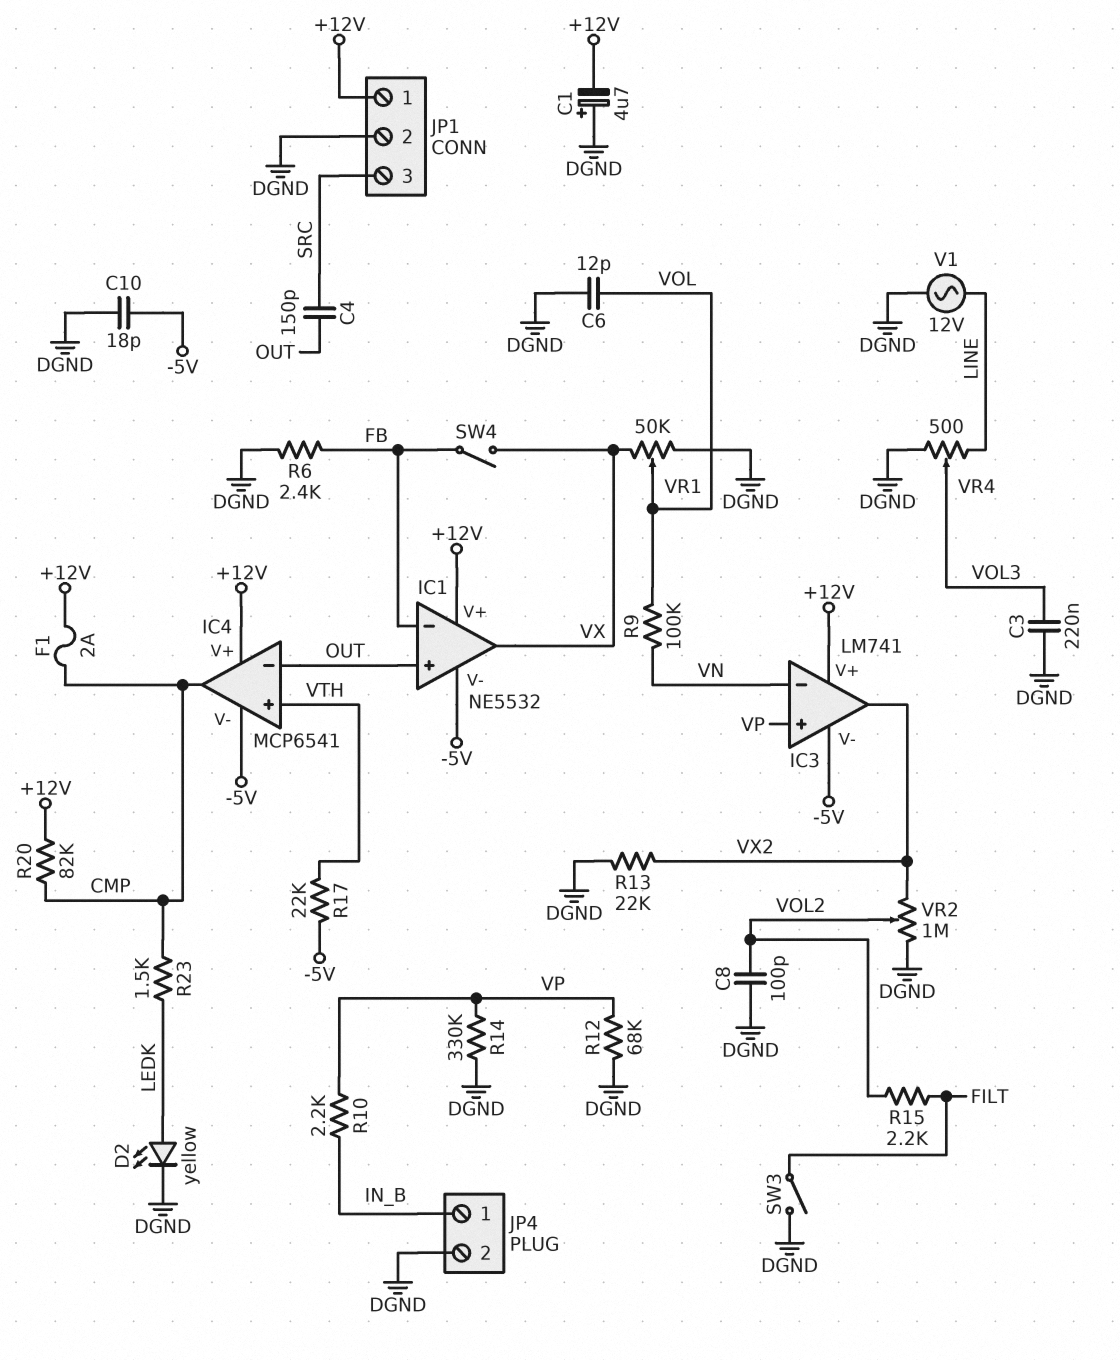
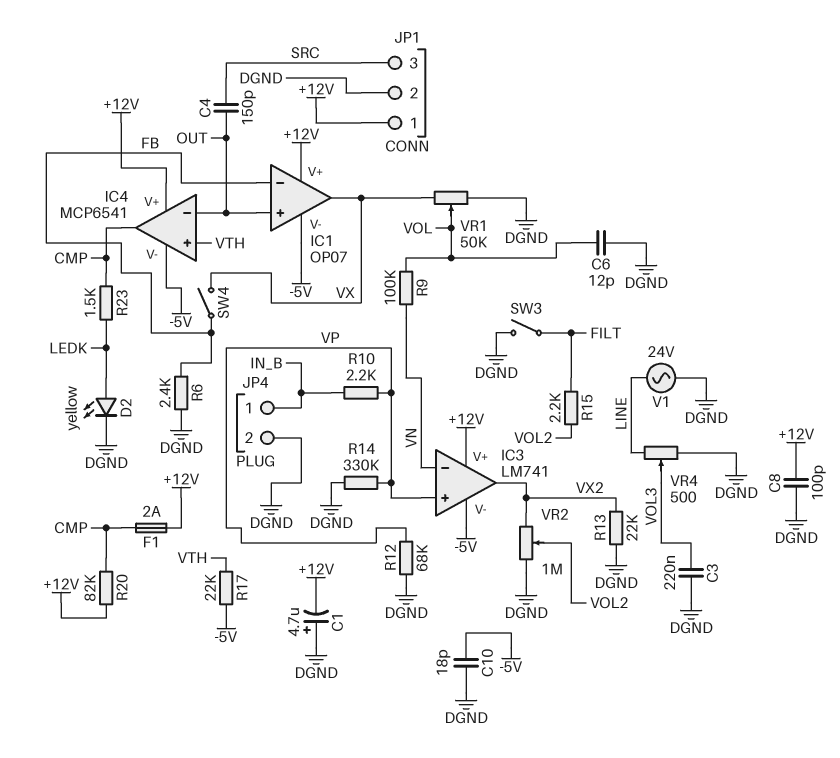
C8: 100pF (DGND, VOL2) -> 100pF (+12V, DGND)
IC1: NE5532 -> OP07
V1: AC 12V (DGND, LINE) -> AC 24V (DGND, LINE)

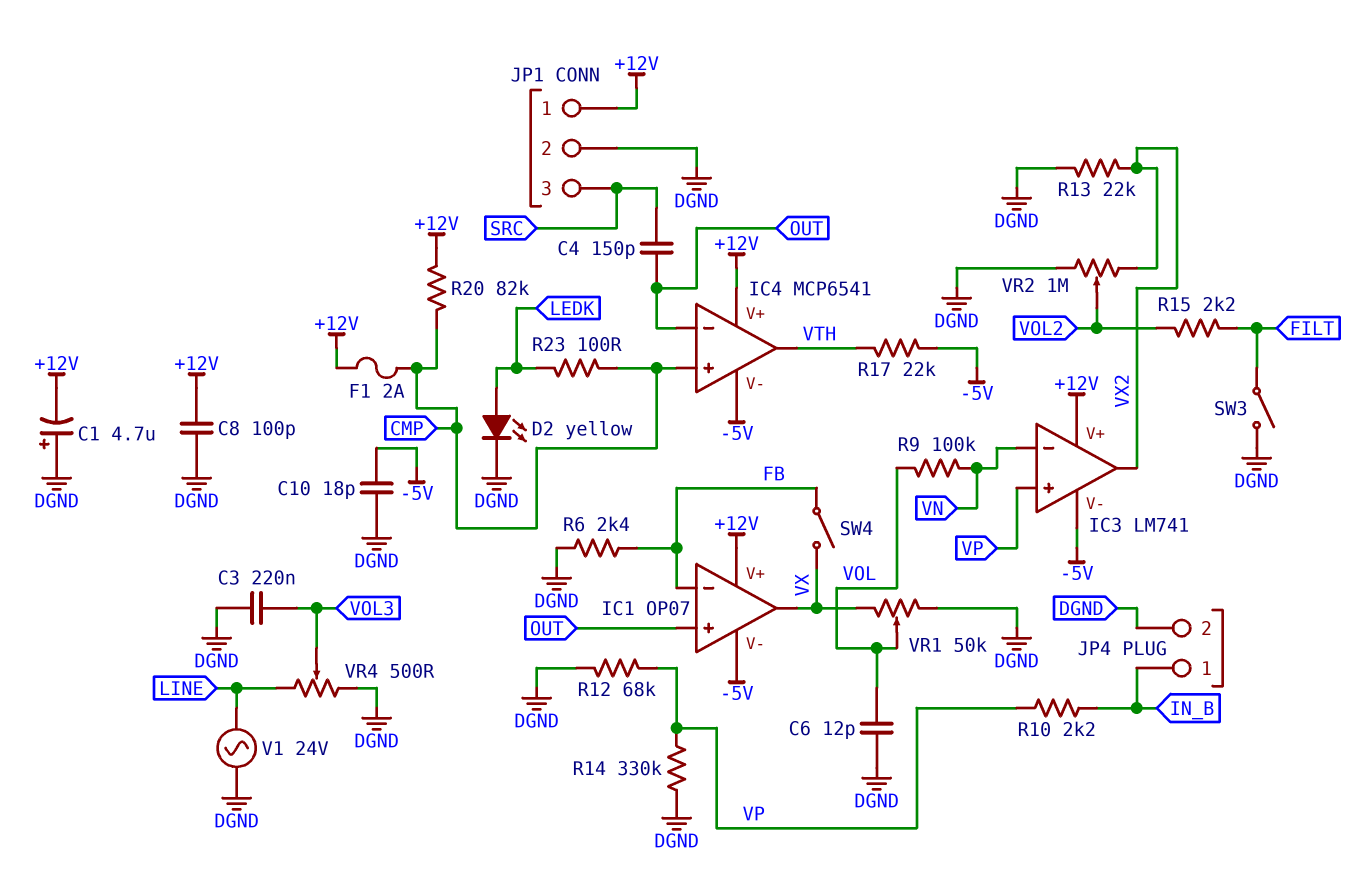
IC4 pin in+: VTH -> CMP
IC4 pin out: CMP -> VTH
R23: 1.5k (CMP, LEDK) -> 100 (CMP, LEDK)

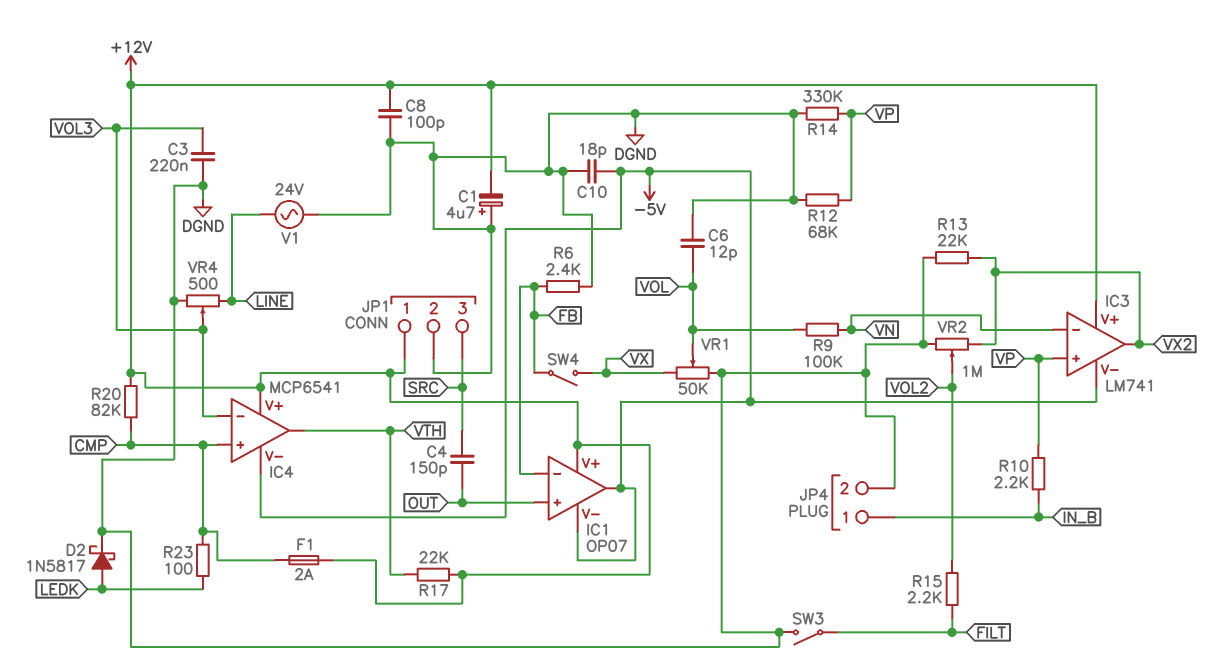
D2: LED yellow (A LEDK, K DGND) -> schottky 1N5817 (A LEDK, K DGND)
IC1 pin out: VX -> -5V
IC4 pin in-: OUT -> VOL3
R17: 22k (-5V, VTH) -> 22k (+12V, VTH)

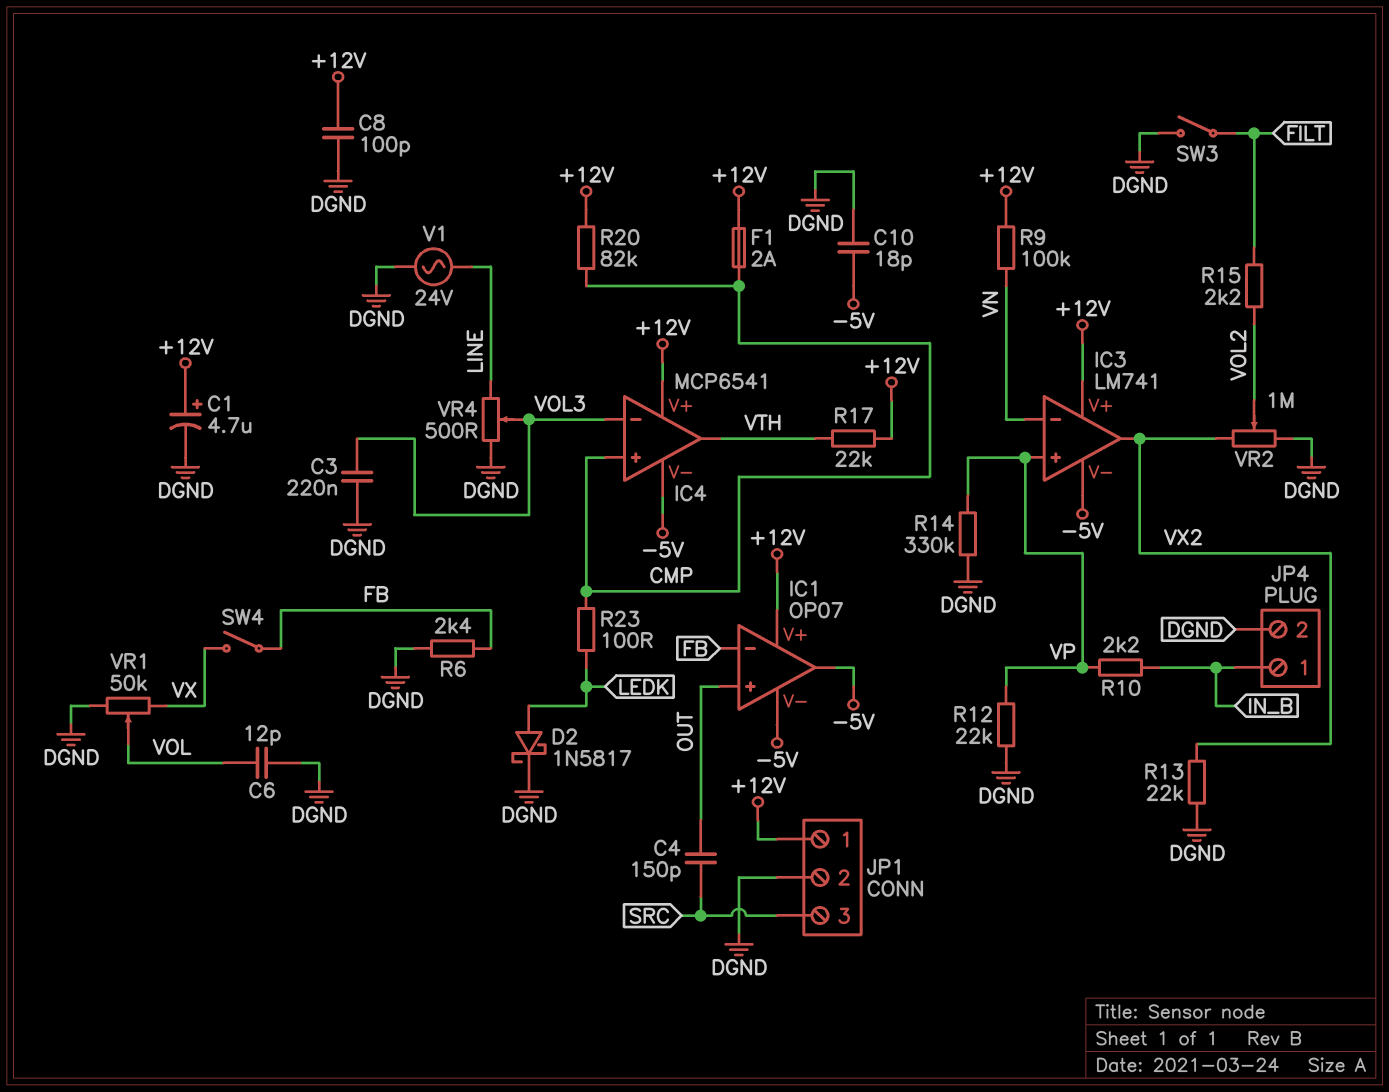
C1: 4.7uF (plus DGND, minus +12V) -> 4.7uF (plus +12V, minus DGND)
R9: 100k (VN, VOL) -> 100k (+12V, VN)
R12: 68k (DGND, VP) -> 22k (DGND, VP)

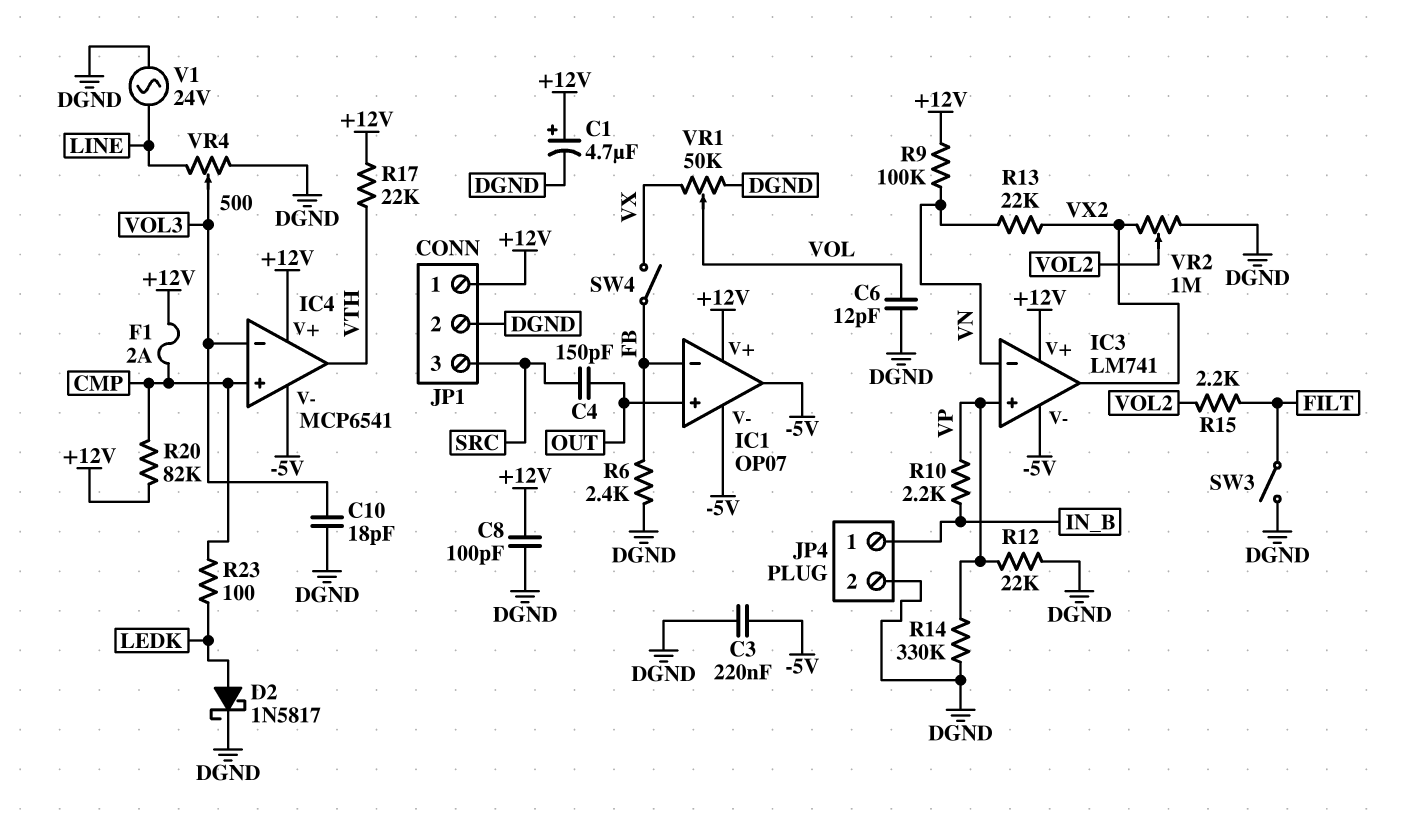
C3: 220nF (DGND, VOL3) -> 220nF (-5V, DGND)
C10: 18pF (-5V, DGND) -> 18pF (DGND, VOL3)
R13: 22k (DGND, VX2) -> 22k (VN, VX2)

